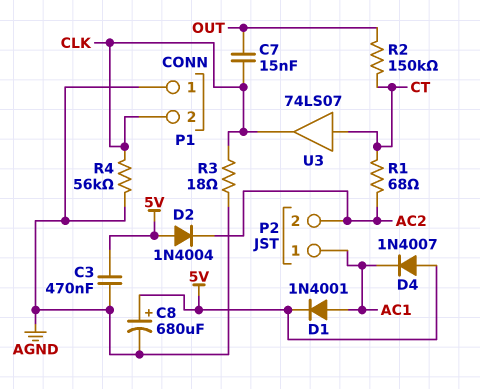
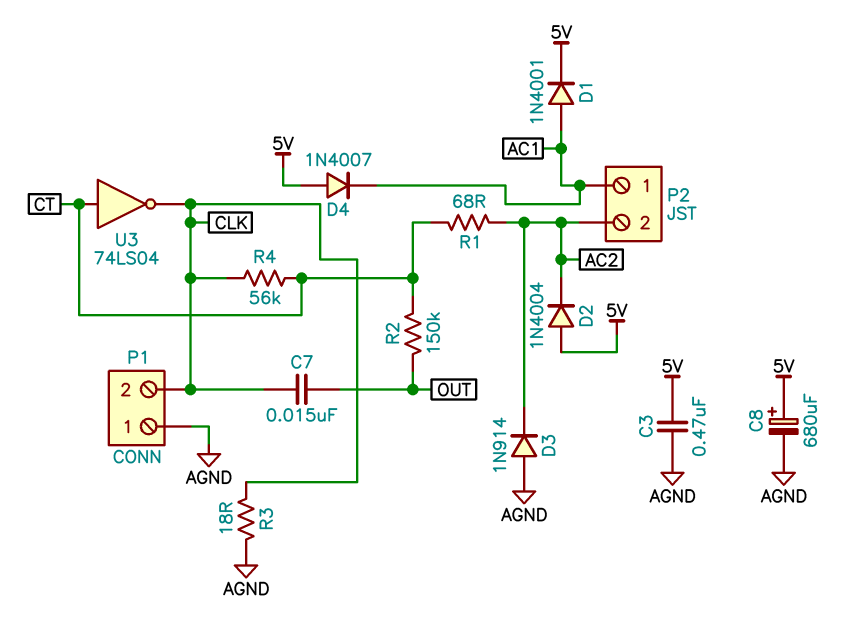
D3: none -> diode 1N914 (A AGND, K AC2)
R4: 56k (AGND, CLK) -> 56k (CLK, CT)
U3: buffer 74LS07 (in CT, out CLK) -> NOT 74LS04 (in CT, out CLK)

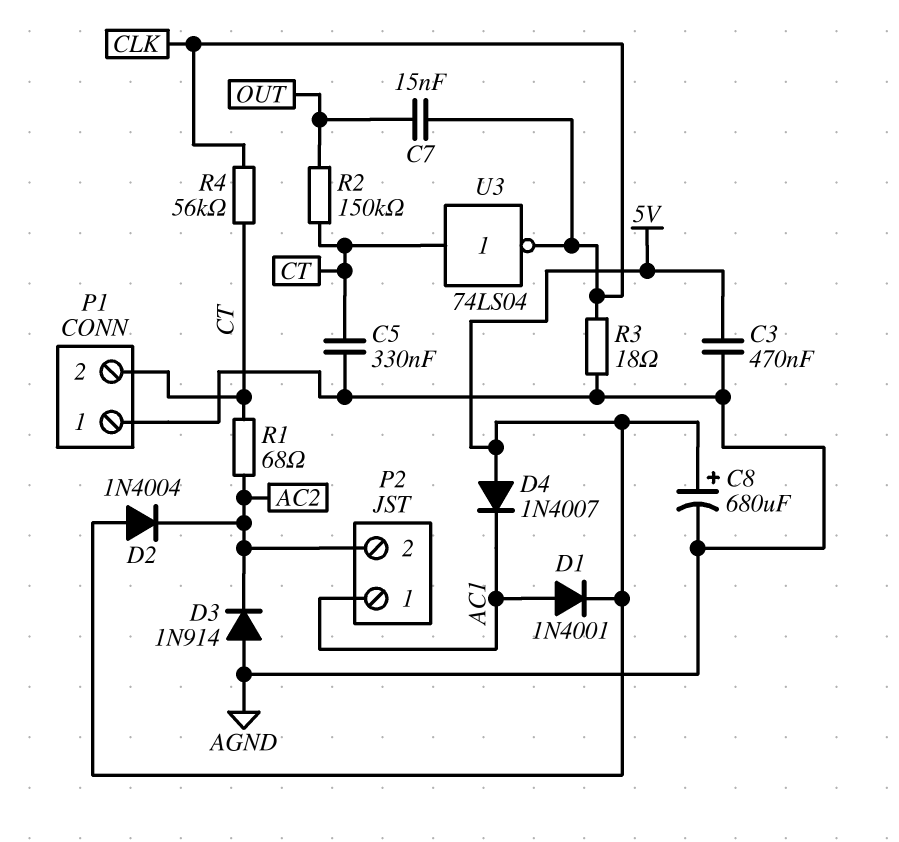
C5: none -> 330nF (AGND, CT)
P1 pin 2: CLK -> CT

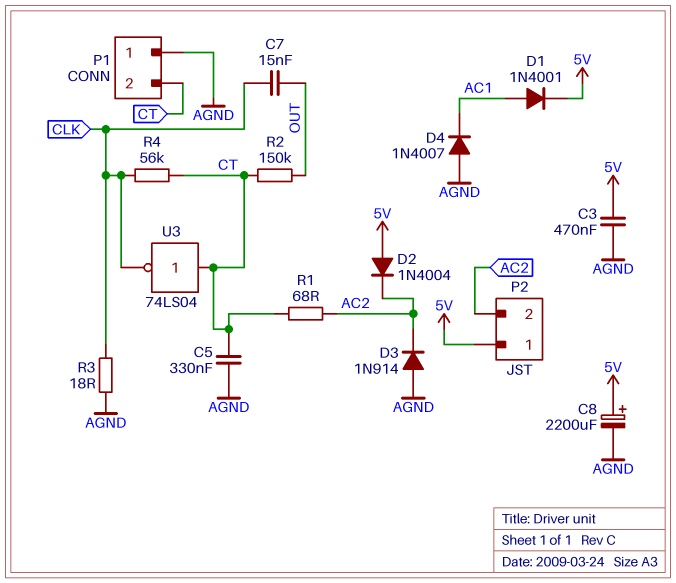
C8: 680uF (plus 5V, minus AGND) -> 2200uF (plus 5V, minus AGND)
D4: diode 1N4007 (A 5V, K AC1) -> diode 1N4007 (A AGND, K AC1)
P2 pin 1: AC1 -> 5V

